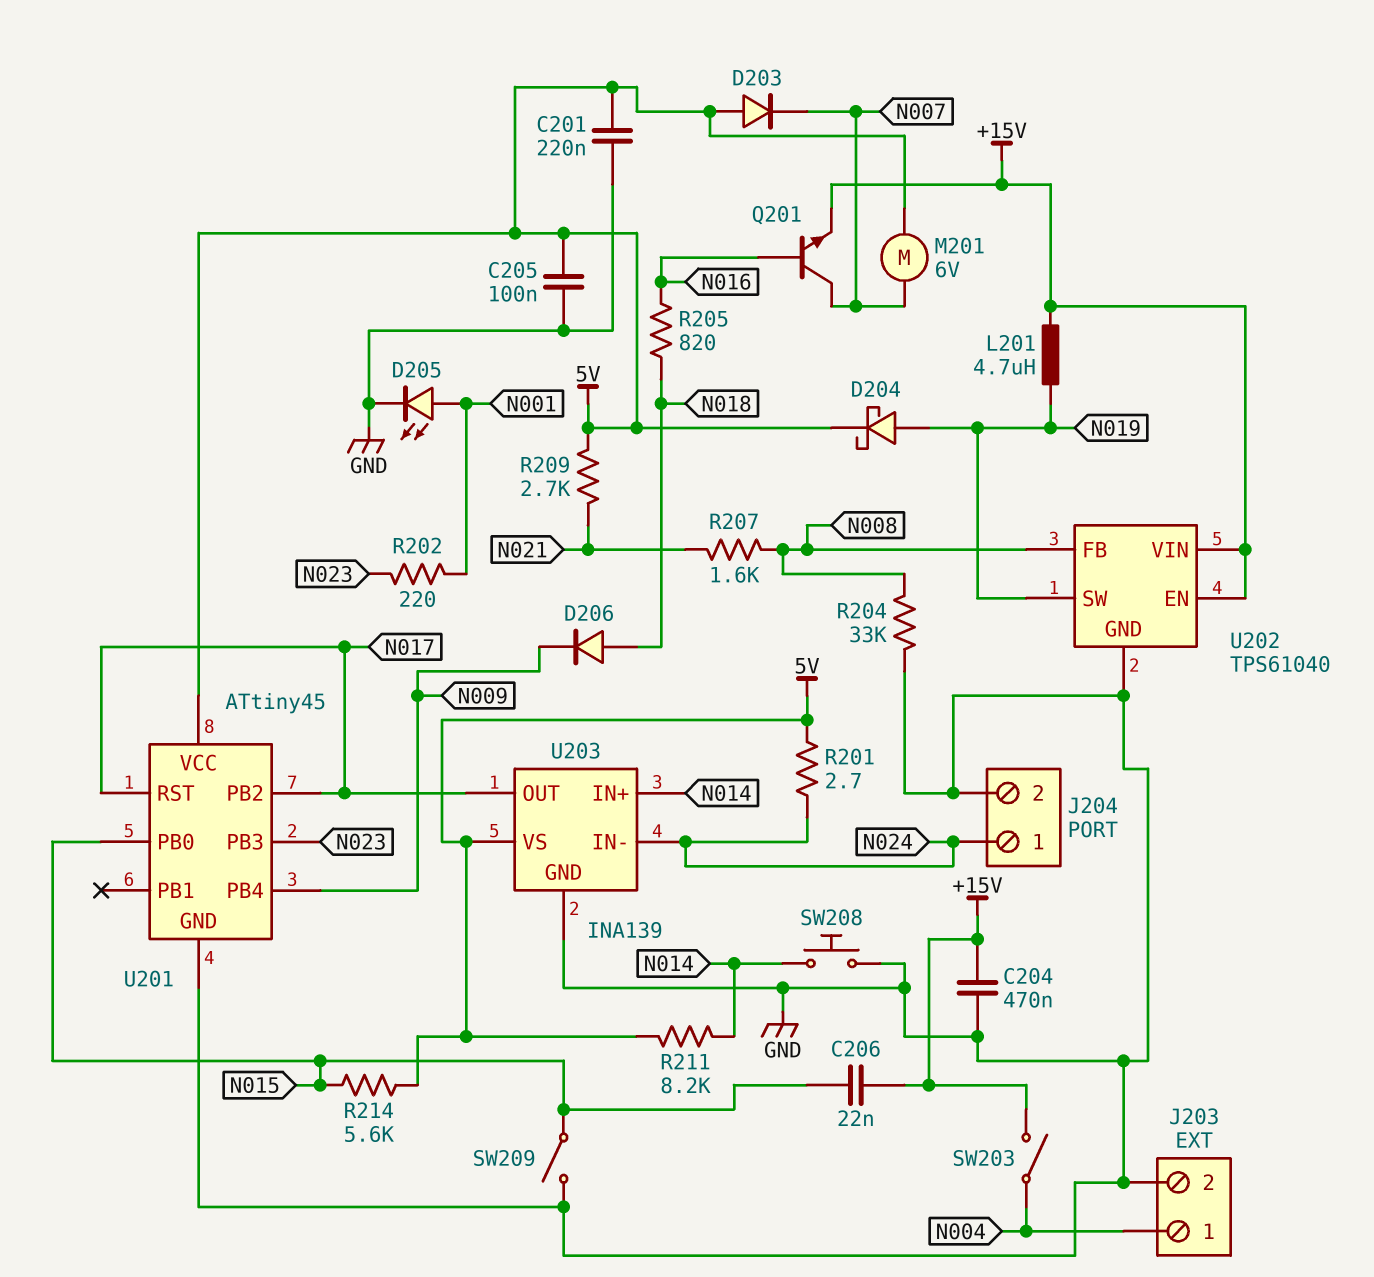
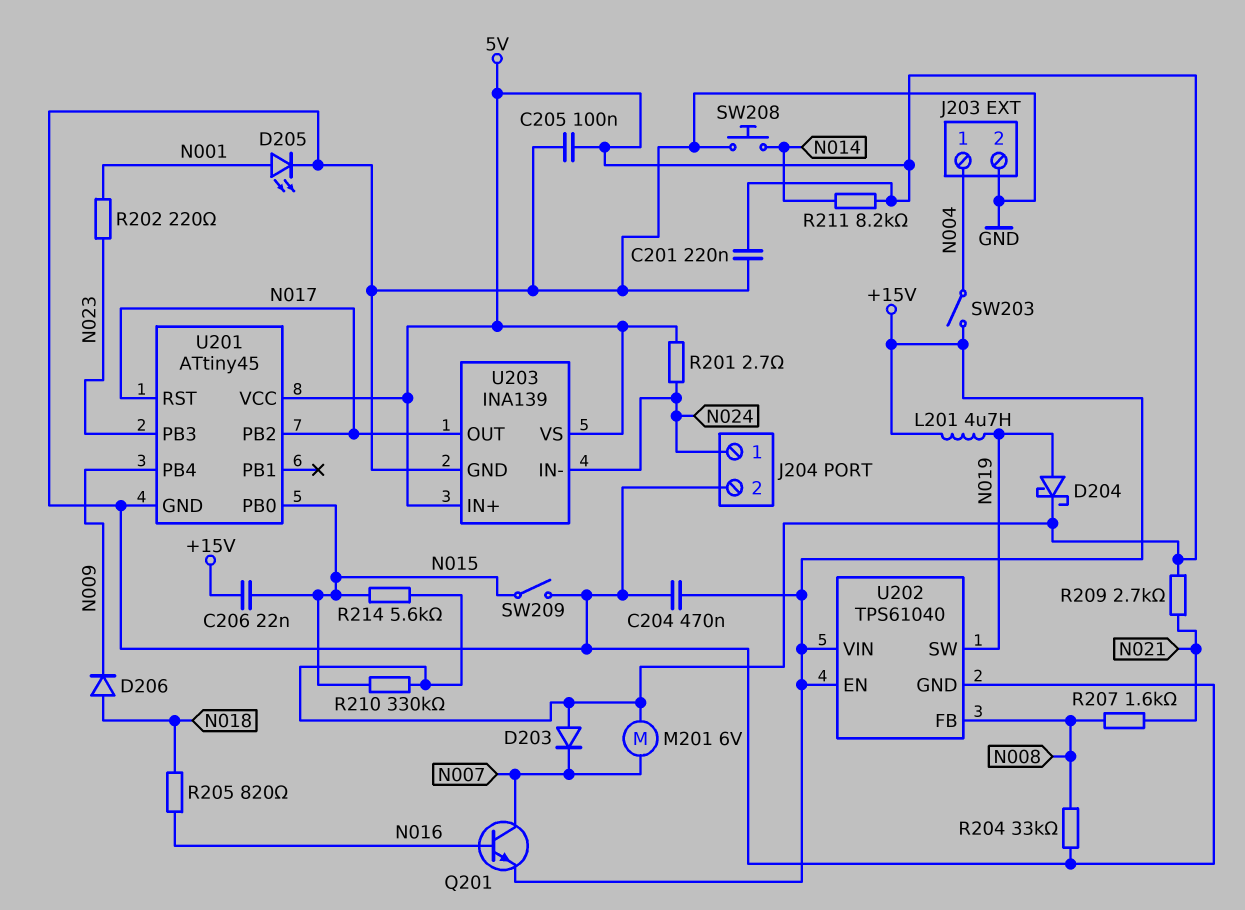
R210: none -> 330k (5V, N015)
U203 pin IN+: N014 -> 5V

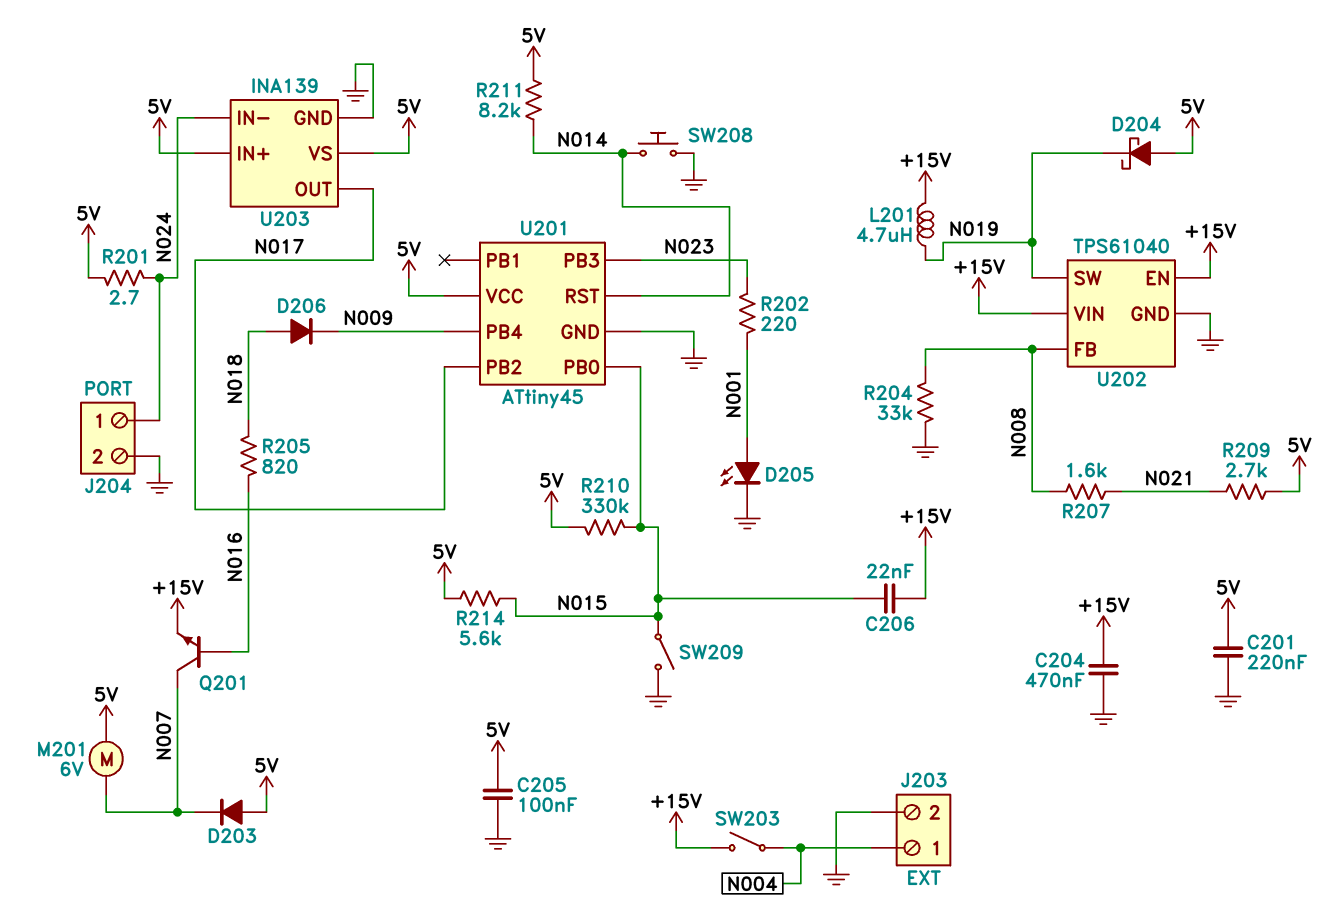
D204: schottky (A N019, K 5V) -> schottky (A 5V, K N019)
U201 pin RST: N017 -> N014

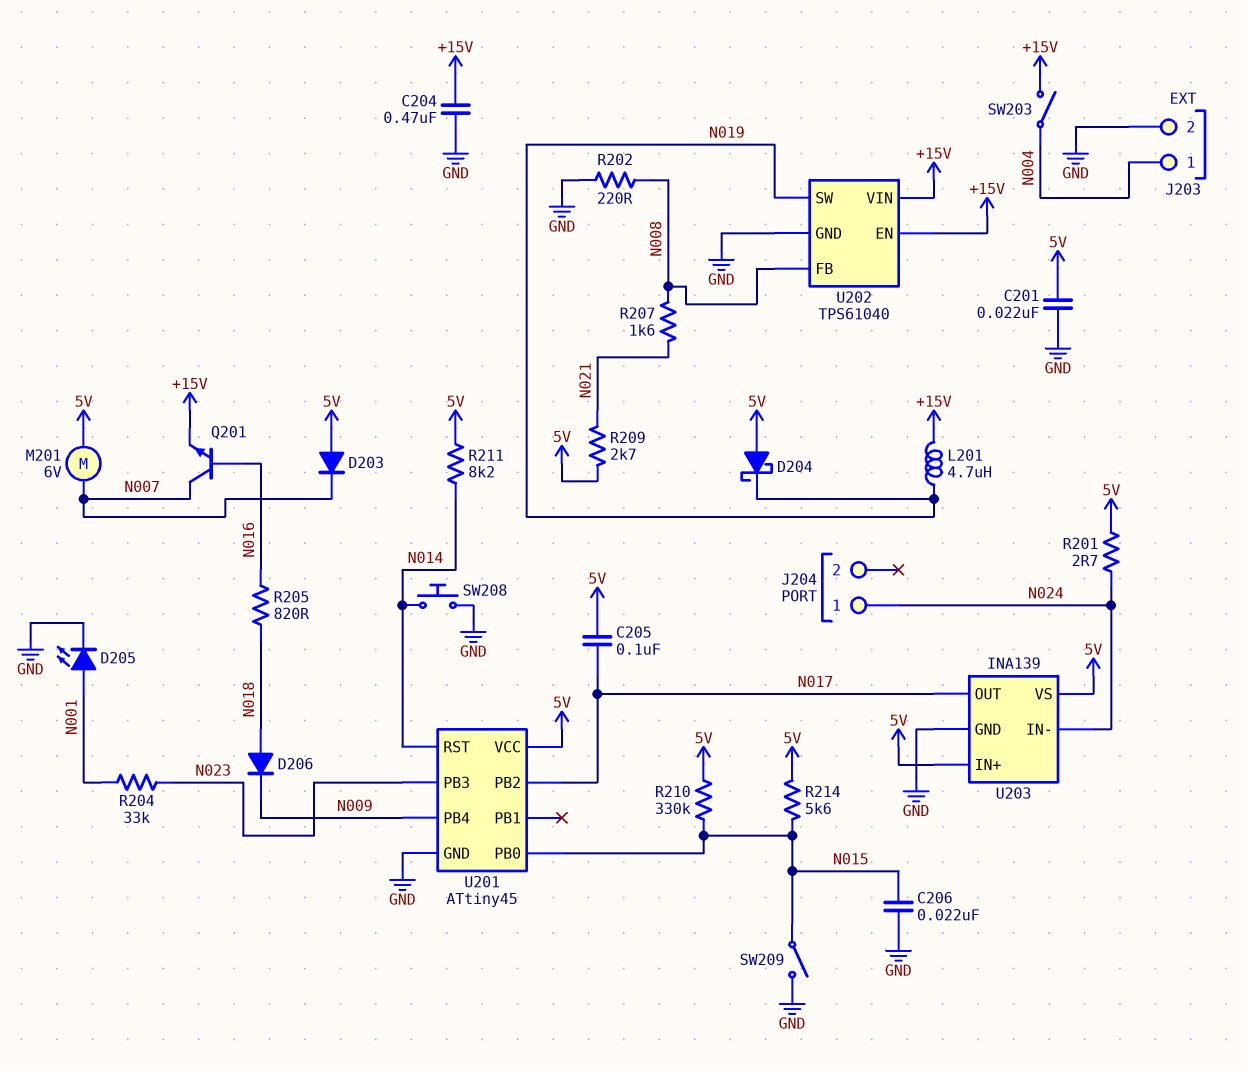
C201: 220nF (5V, GND) -> 22nF (5V, GND)
C205: 100nF (5V, GND) -> 100nF (5V, N017)
C206: 22nF (+15V, N015) -> 22nF (GND, N015)
J204 pin 2: GND -> none
R202: 220 (N001, N023) -> 220 (GND, N008)
R204: 33k (GND, N008) -> 33k (N001, N023)

